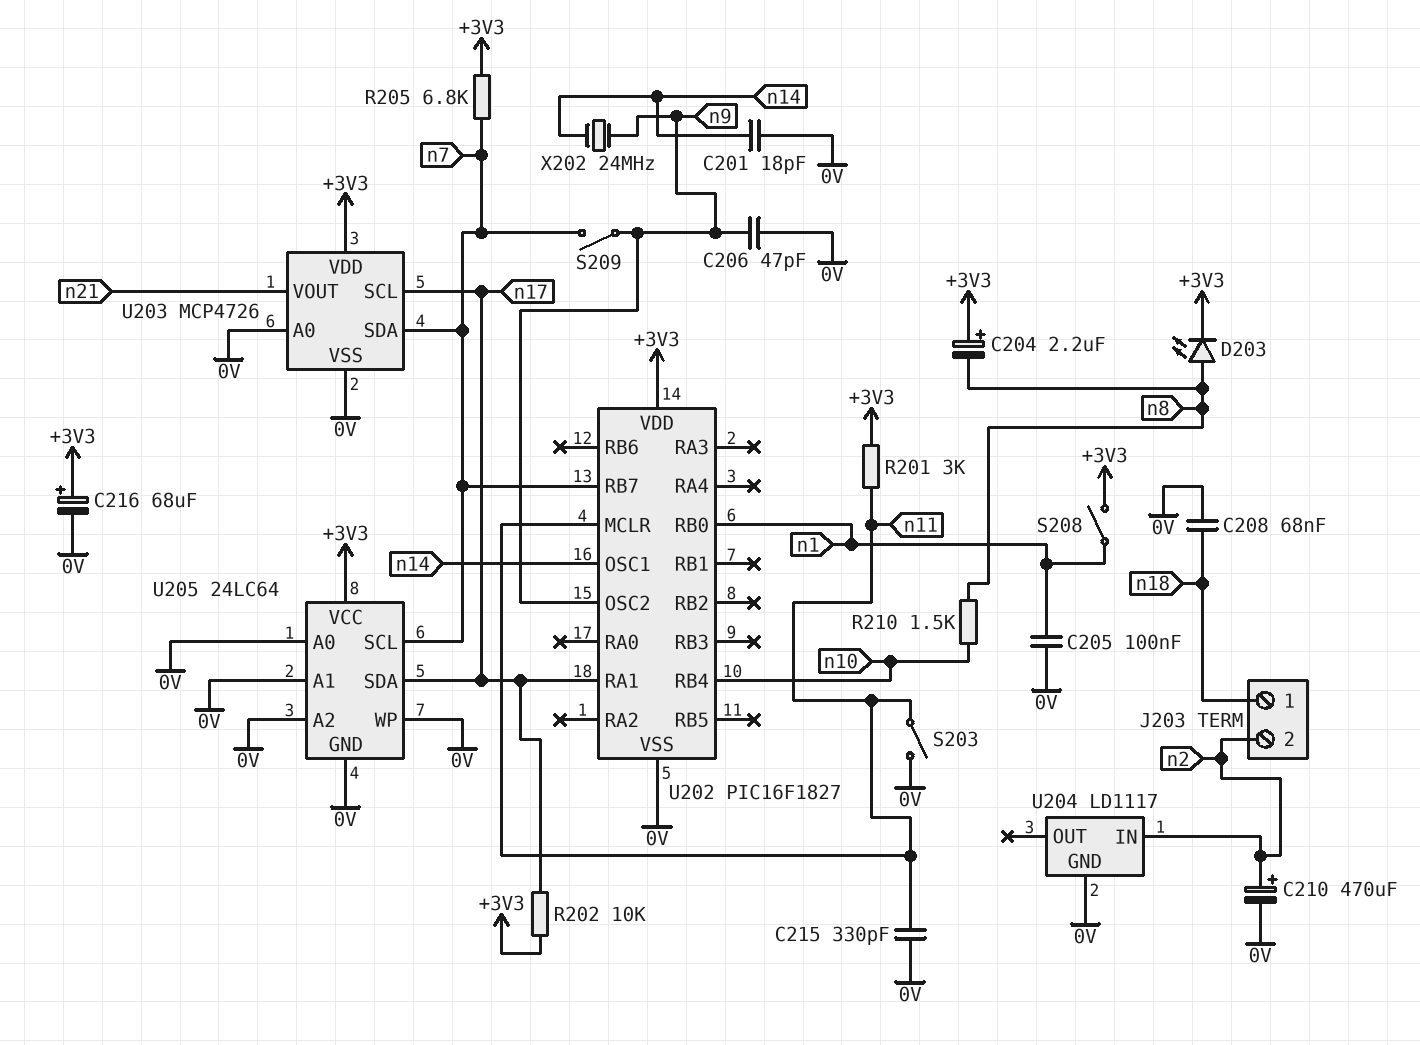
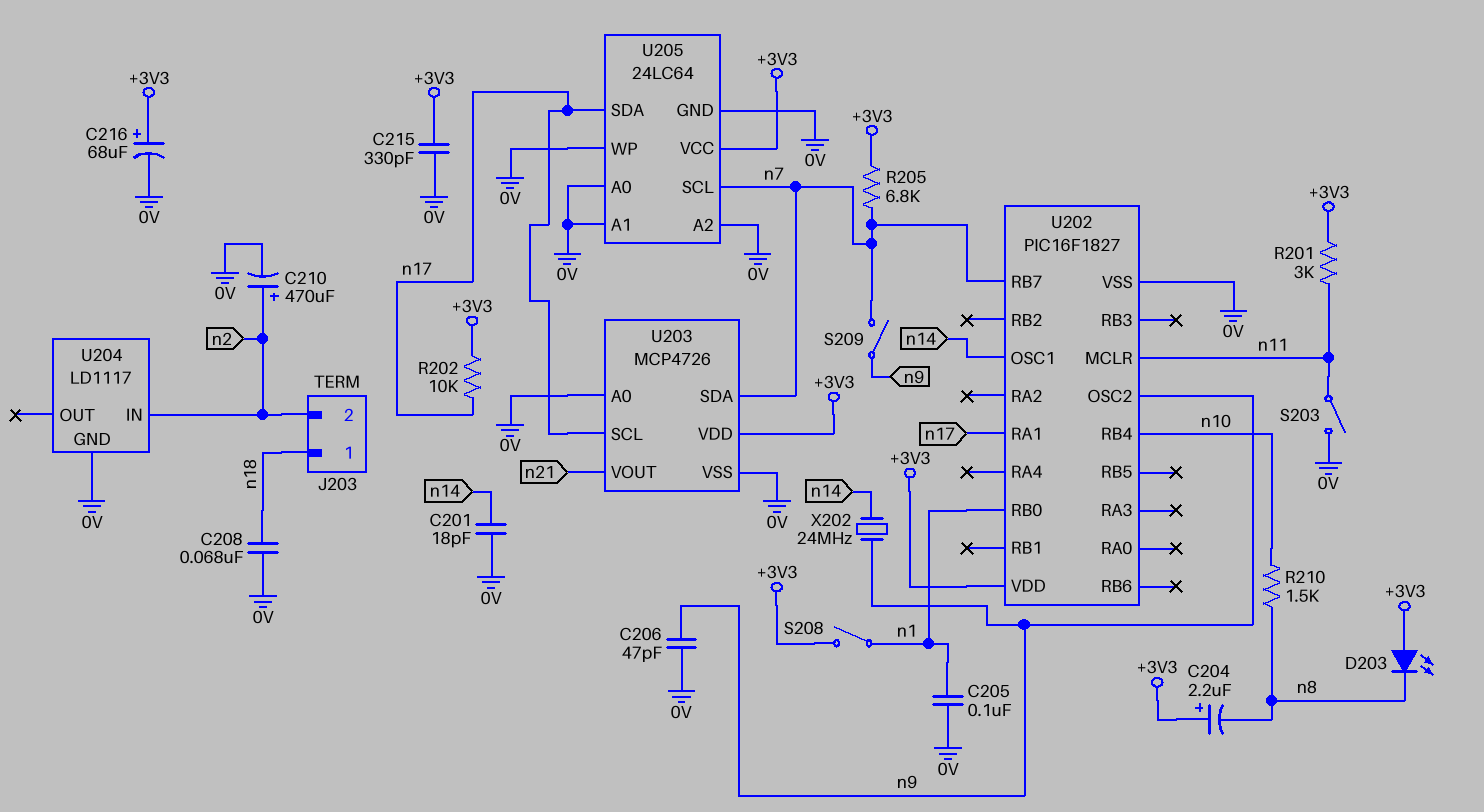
C215: 330pF (0V, n11) -> 330pF (+3V3, 0V)
D203: LED (A n8, K +3V3) -> LED (A +3V3, K n8)

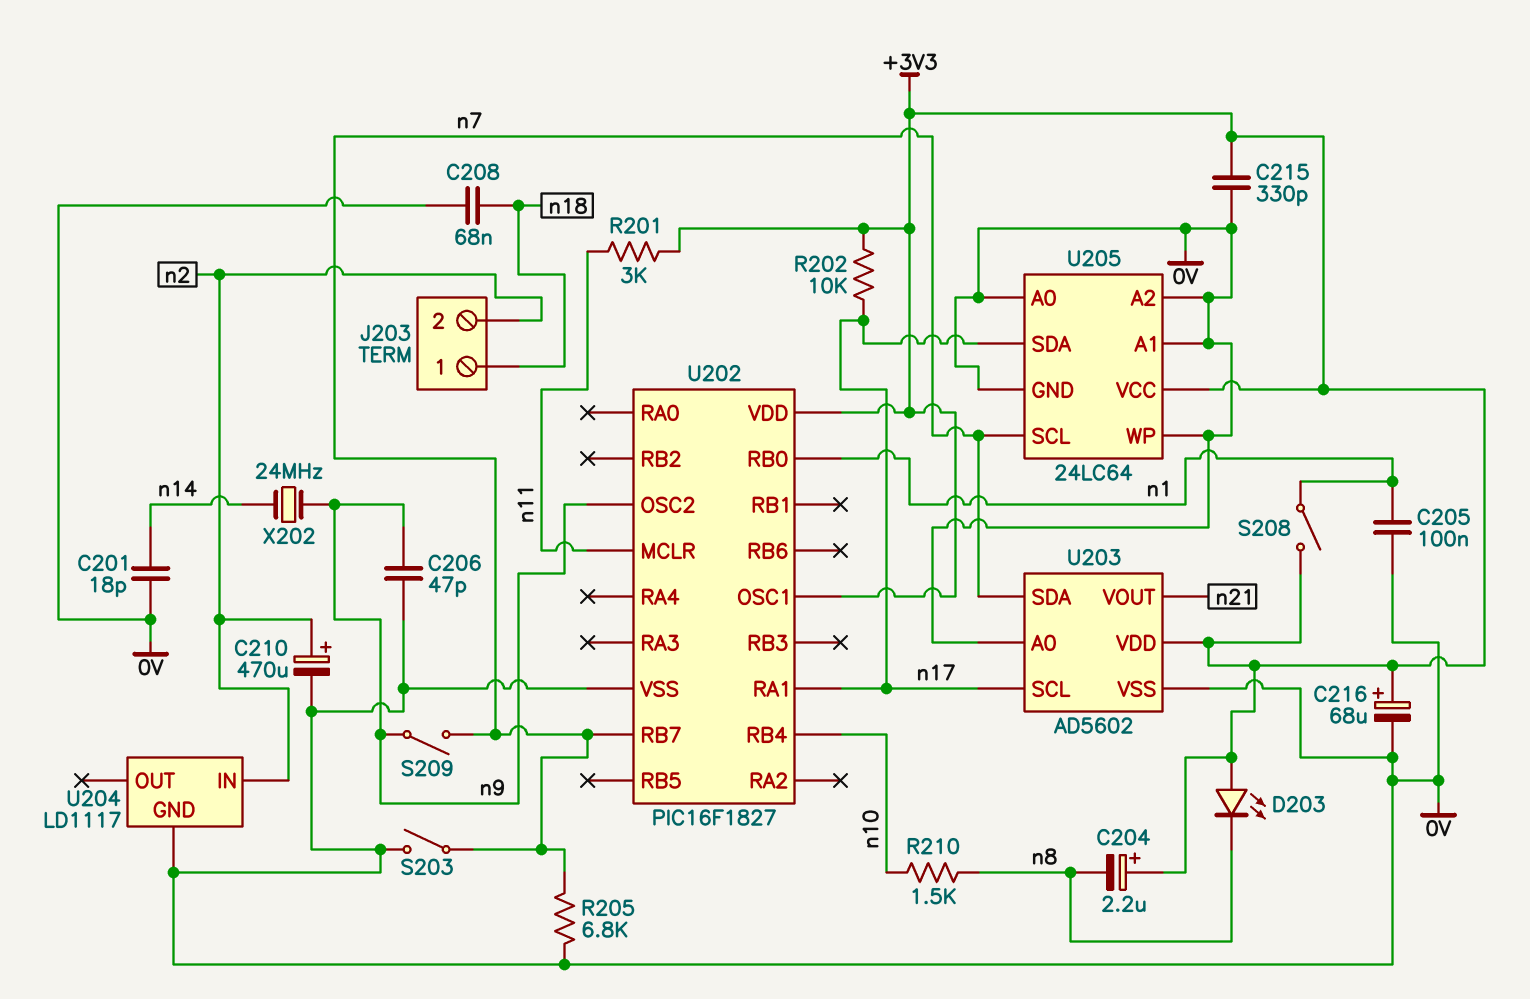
R205: 6.8k (+3V3, n7) -> 6.8k (0V, n7)
S203: switch (0V, n11) -> switch (0V, n7)
U202 pin OSC1: n14 -> +3V3
U203: MCP4726 -> AD5602

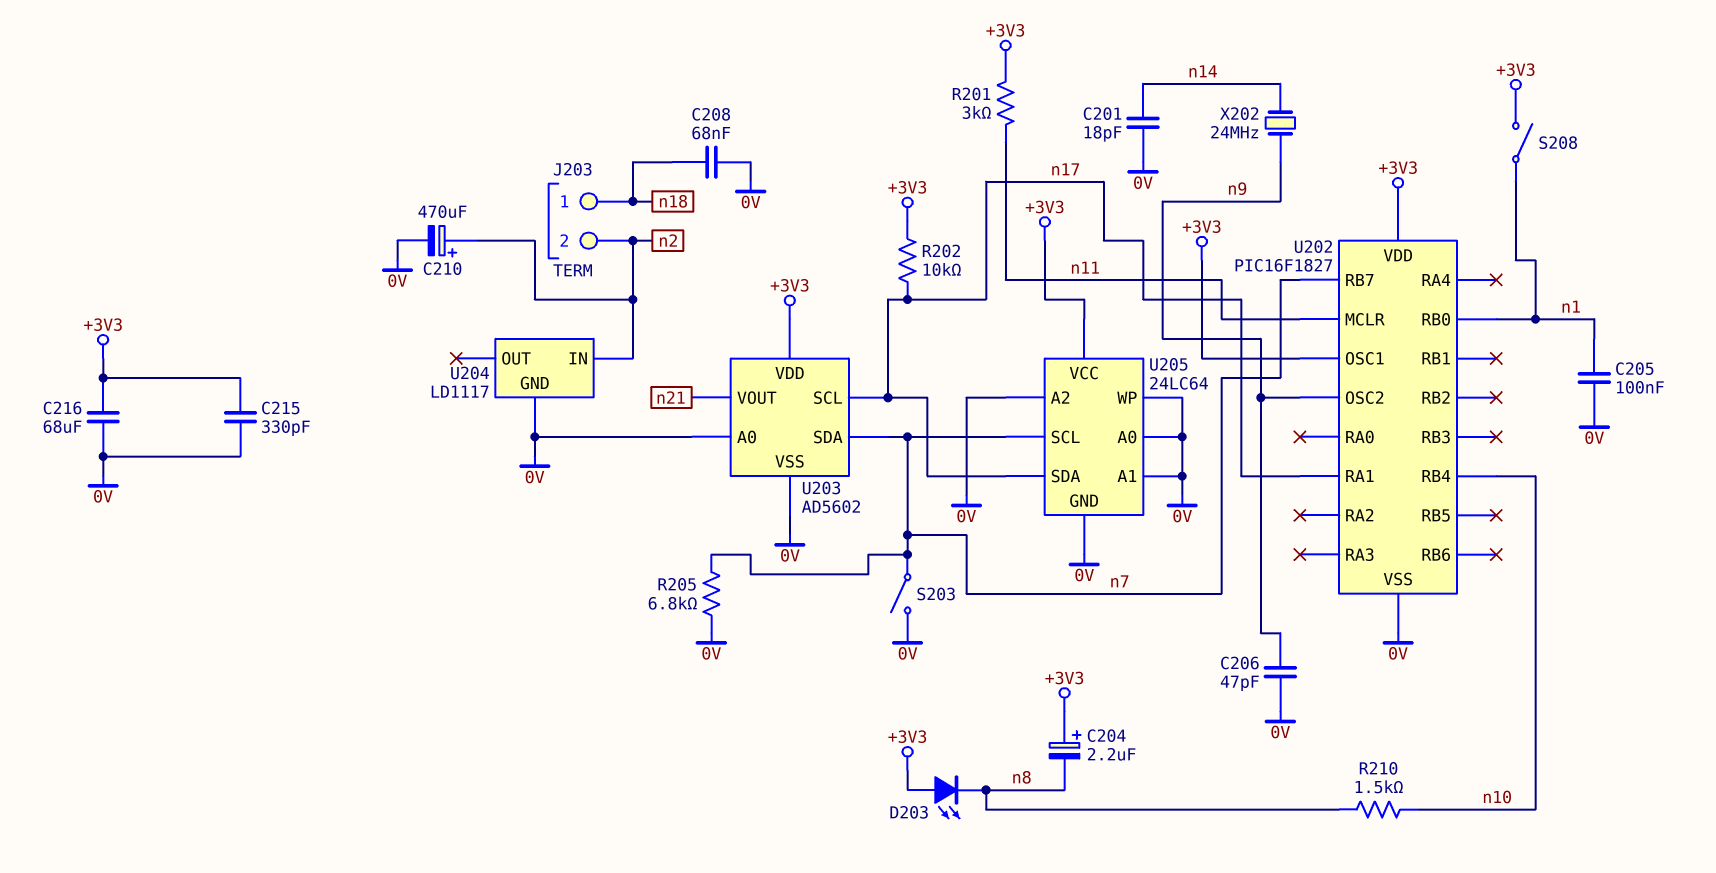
C216: 68uF (plus +3V3, minus 0V) -> 68uF (+3V3, 0V)
S209: switch (n7, n9) -> none

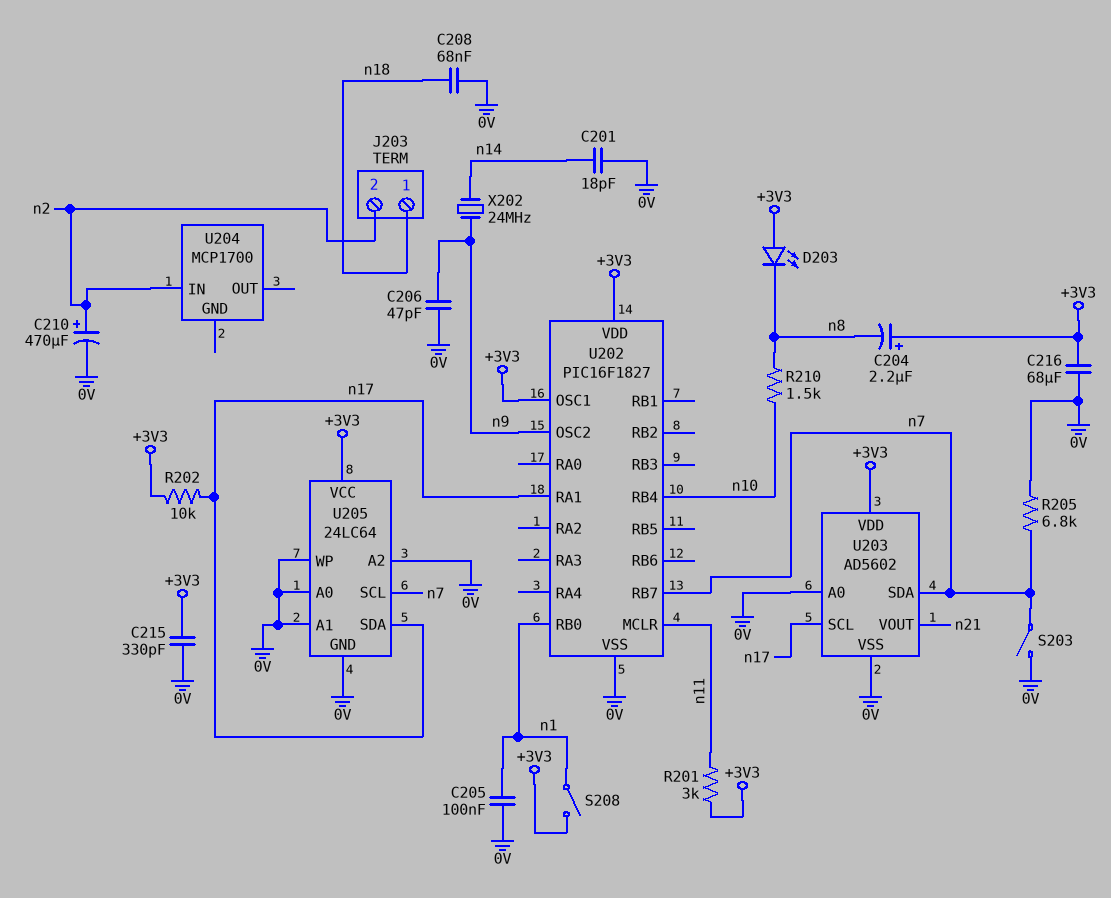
U204: LD1117 -> MCP1700
U204 pin GND: 0V -> none

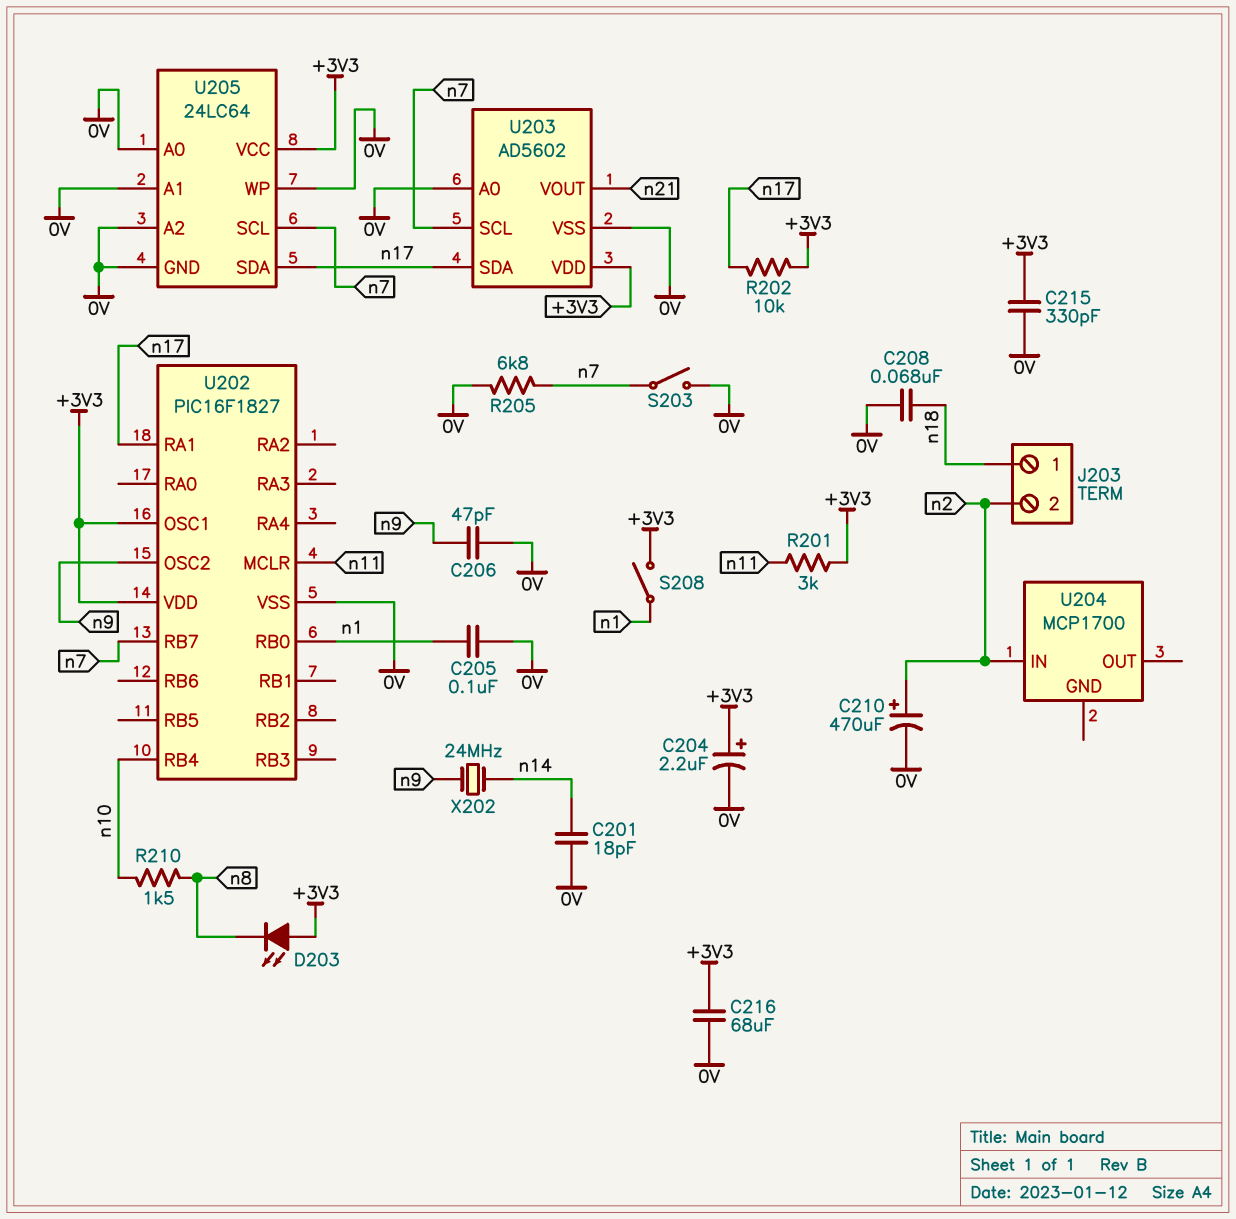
C204: 2.2uF (plus +3V3, minus n8) -> 2.2uF (plus +3V3, minus 0V)
U203 pin SCL: n17 -> n7
U203 pin SDA: n7 -> n17

